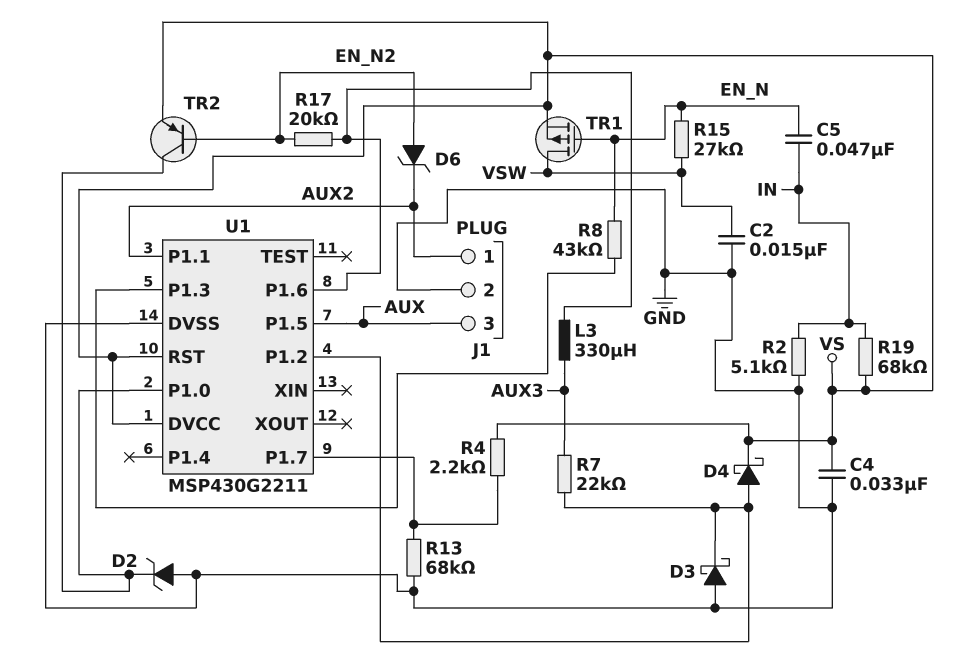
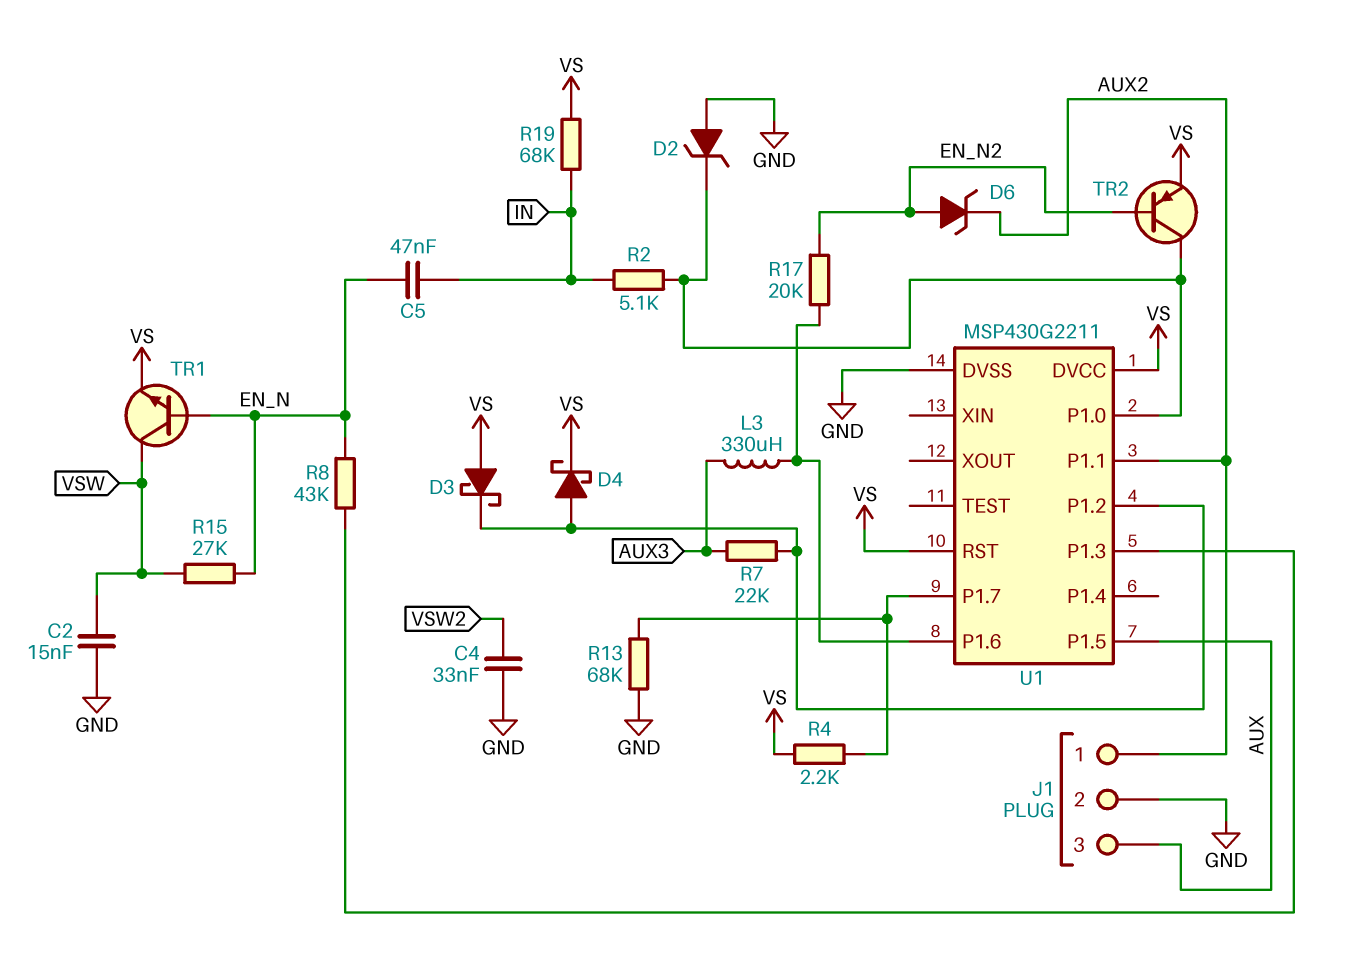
C4: 33nF (GND, VS) -> 33nF (GND, VSW2)
D3: schottky (A GND, K U1/P1.2) -> schottky (A VS, K U1/P1.2)
R2: 5.1k (GND, IN) -> 5.1k (IN, U1/P1.0)
TR1: PMOS (G EN_N, D VSW, S VS) -> NPN (B EN_N, C VSW, E VS)

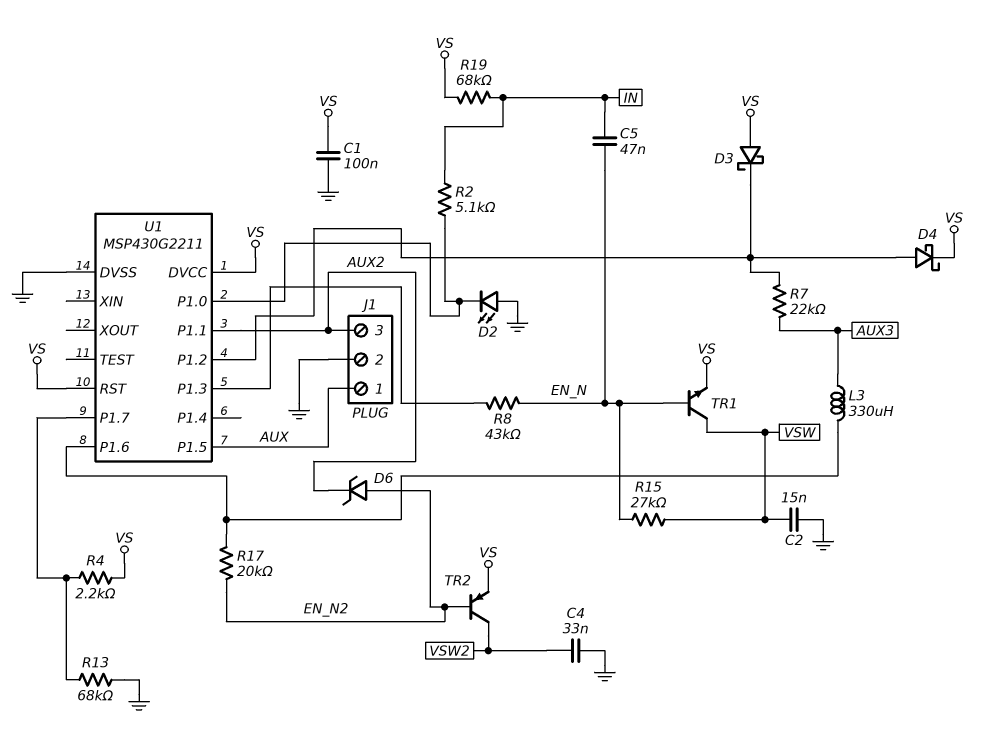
C1: none -> 100nF (GND, VS)
D2: zener (A GND, K U1/P1.0) -> LED (A GND, K U1/P1.0)
J1 pin 1: AUX2 -> AUX
J1 pin 3: AUX -> AUX2
TR2: PNP (B EN_N2, C U1/P1.0, E VS) -> PNP (B EN_N2, C VSW2, E VS)

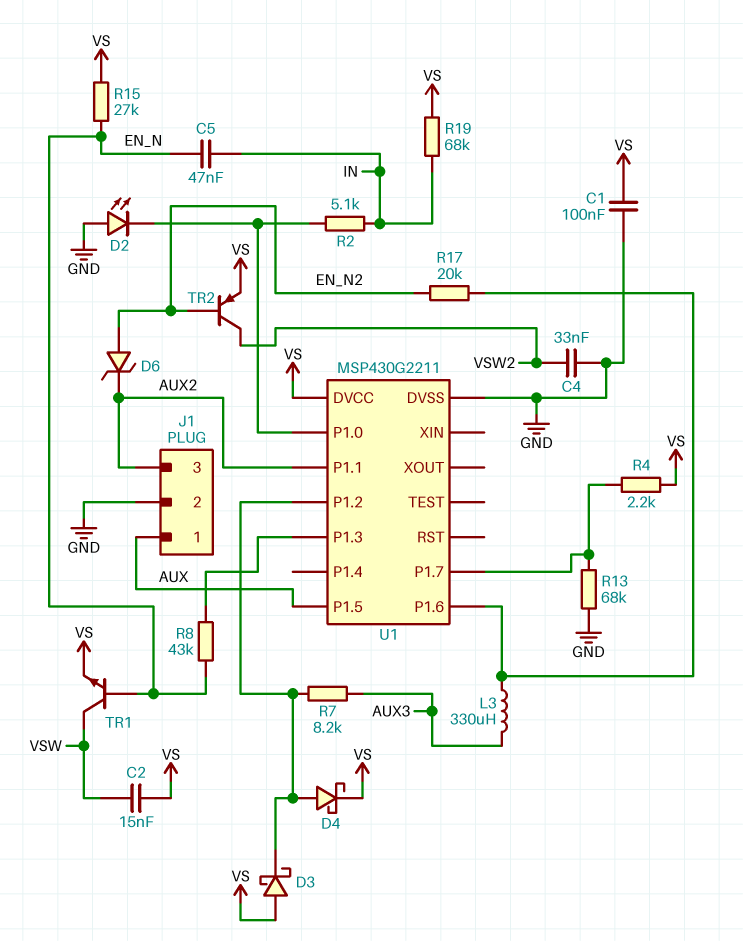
C2: 15nF (GND, VSW) -> 15nF (VS, VSW)
R7: 22k (AUX3, U1/P1.2) -> 8.2k (AUX3, U1/P1.2)
R15: 27k (EN_N, VSW) -> 27k (EN_N, VS)
U1 pin RST: VS -> none

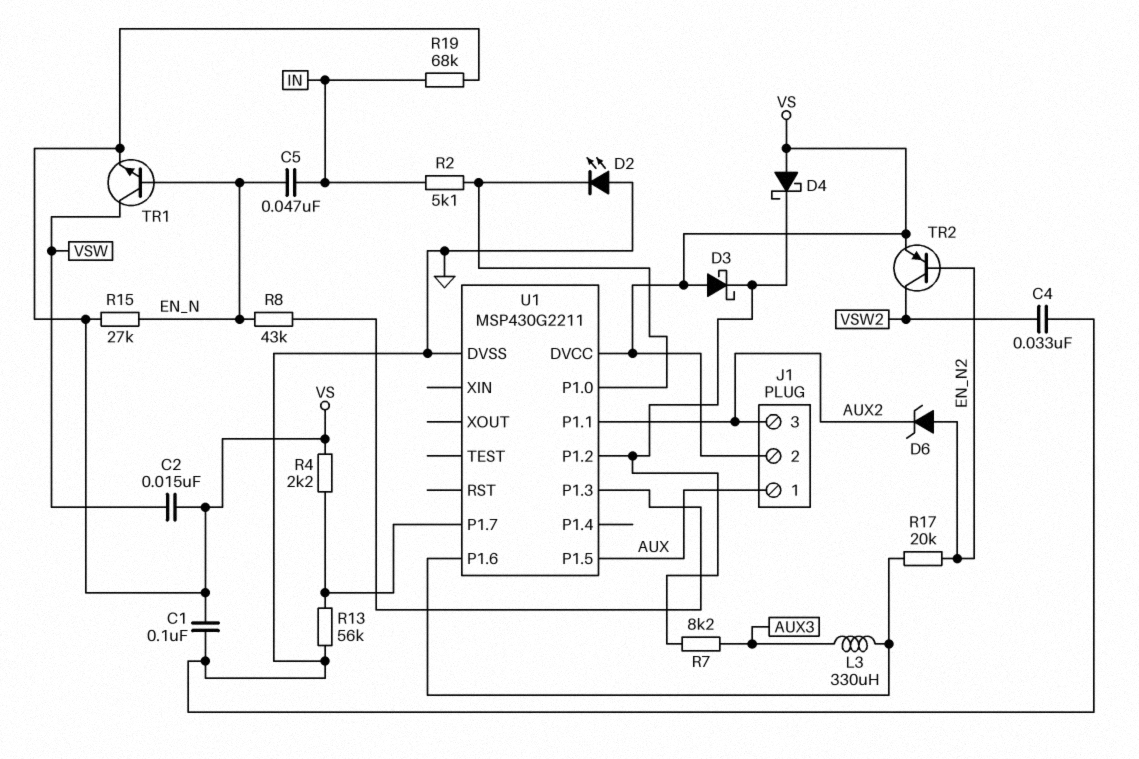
D4: schottky (A U1/P1.2, K VS) -> schottky (A VS, K U1/P1.2)
J1 pin 2: GND -> VS
R13: 68k (GND, U1/P1.7) -> 56k (GND, U1/P1.7)

